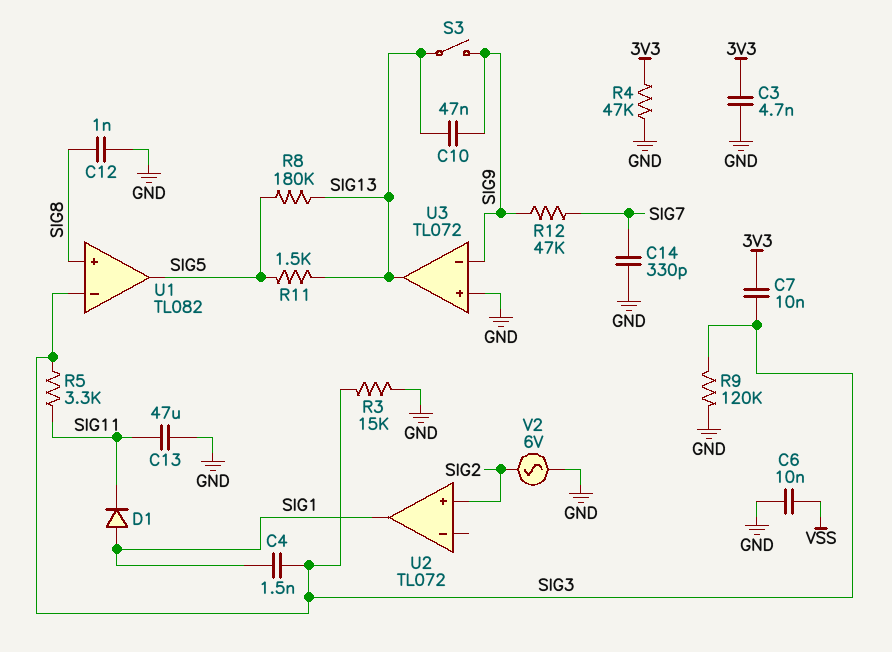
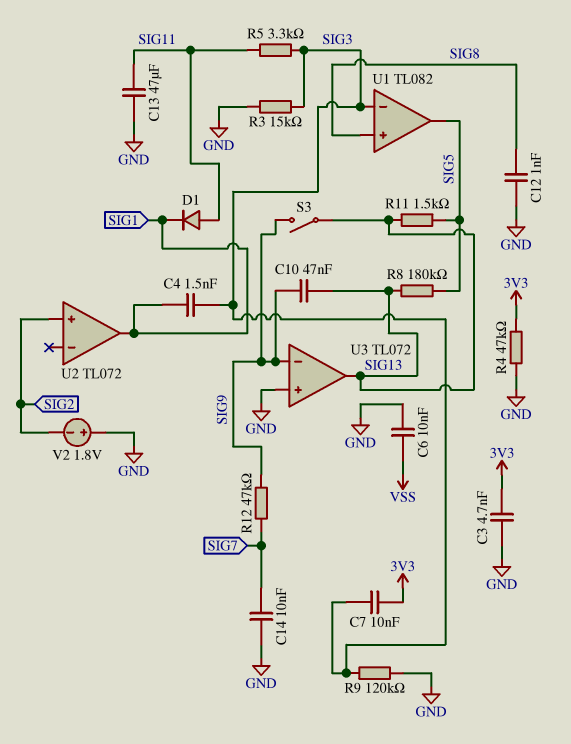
C14: 330pF (GND, SIG7) -> 10nF (GND, SIG7)
D1: diode (A SIG1, K SIG11) -> diode (A SIG11, K SIG1)
V2: AC 6V (GND, SIG2) -> 1.8V (plus GND, minus SIG2)

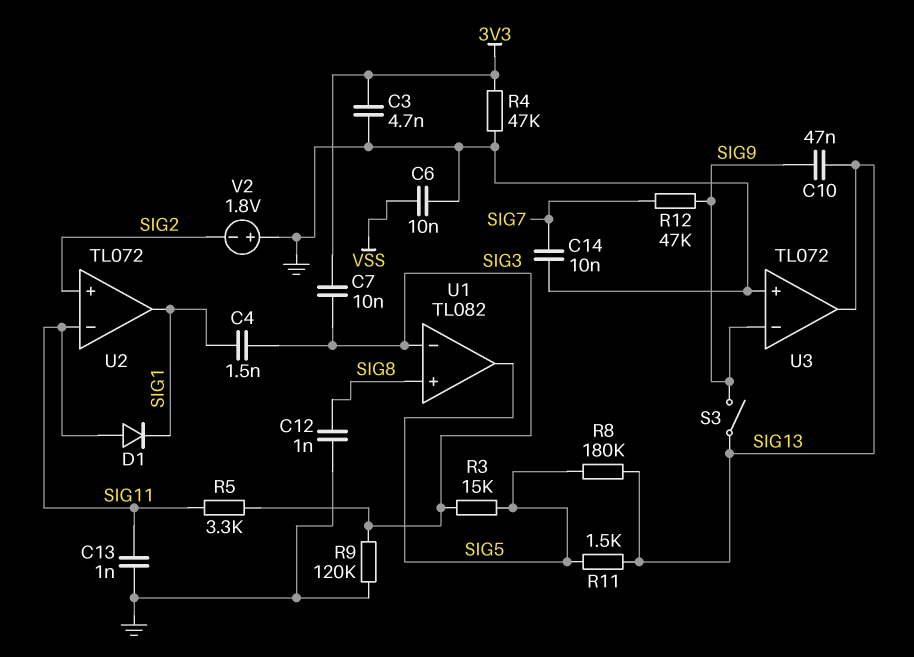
C13: 47uF (GND, SIG11) -> 1nF (GND, SIG11)
R3: 15k (GND, SIG3) -> 15k (SIG3, SIG5)
U2 pin in-: none -> SIG11

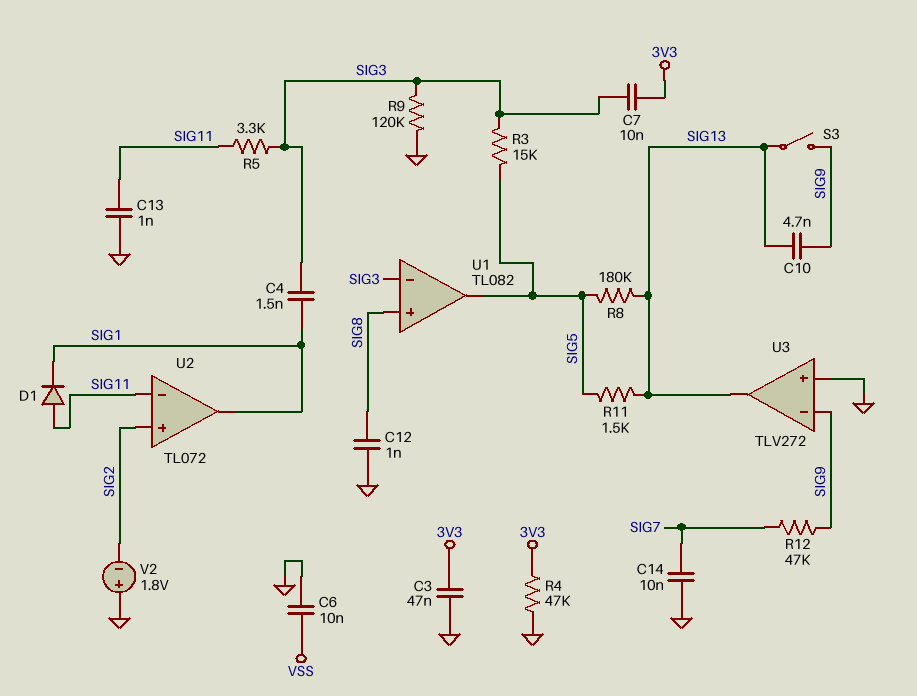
C3: 4.7nF (3V3, GND) -> 47nF (3V3, GND)
C10: 47nF (SIG9, SIG13) -> 4.7nF (SIG9, SIG13)
U3: TL072 -> TLV272

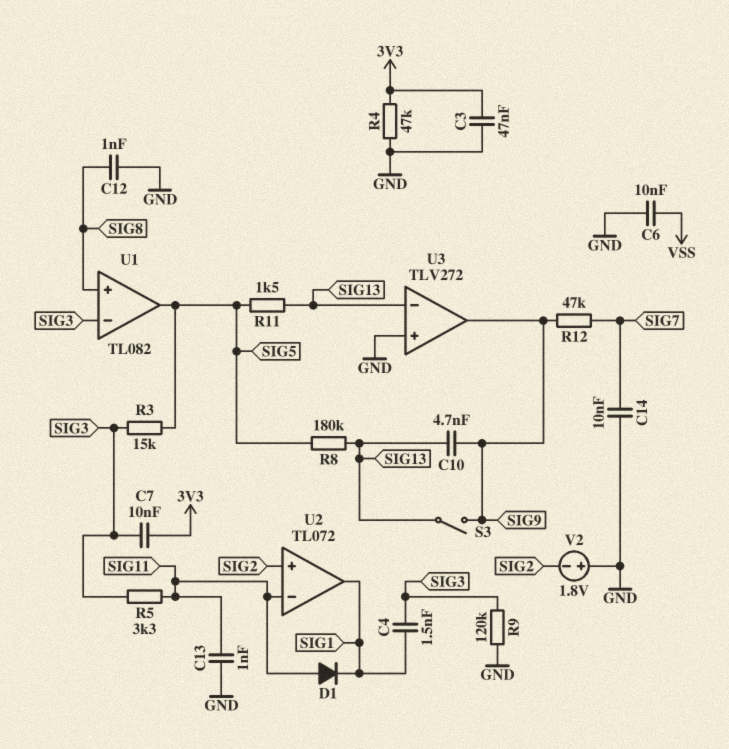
U3 pin in-: SIG9 -> SIG13
U3 pin out: SIG13 -> SIG9

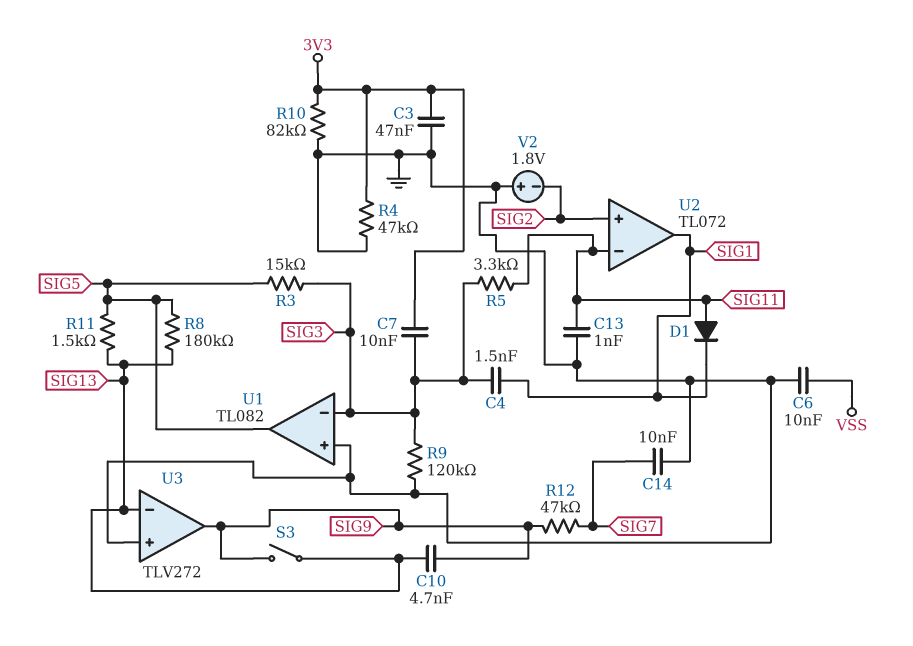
C12: 1nF (GND, SIG8) -> none
R10: none -> 82k (3V3, GND)
U1 pin in+: SIG8 -> GND

